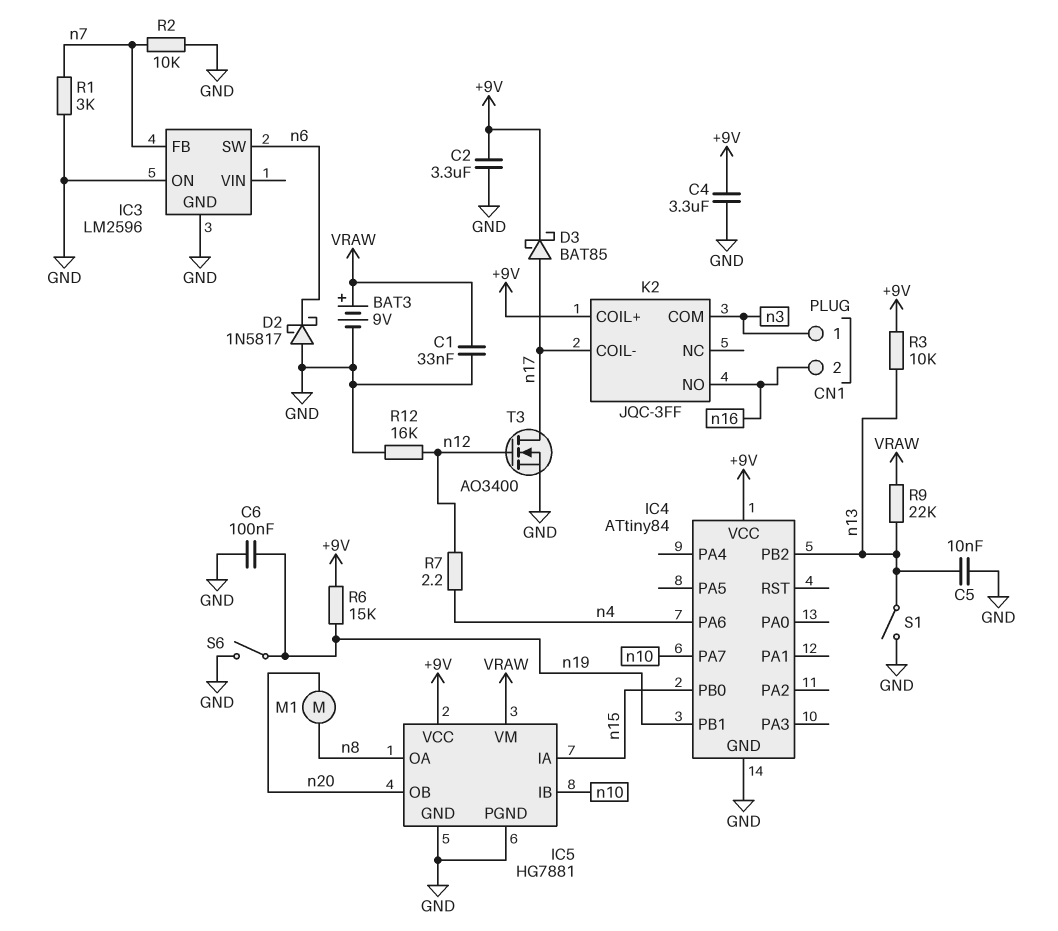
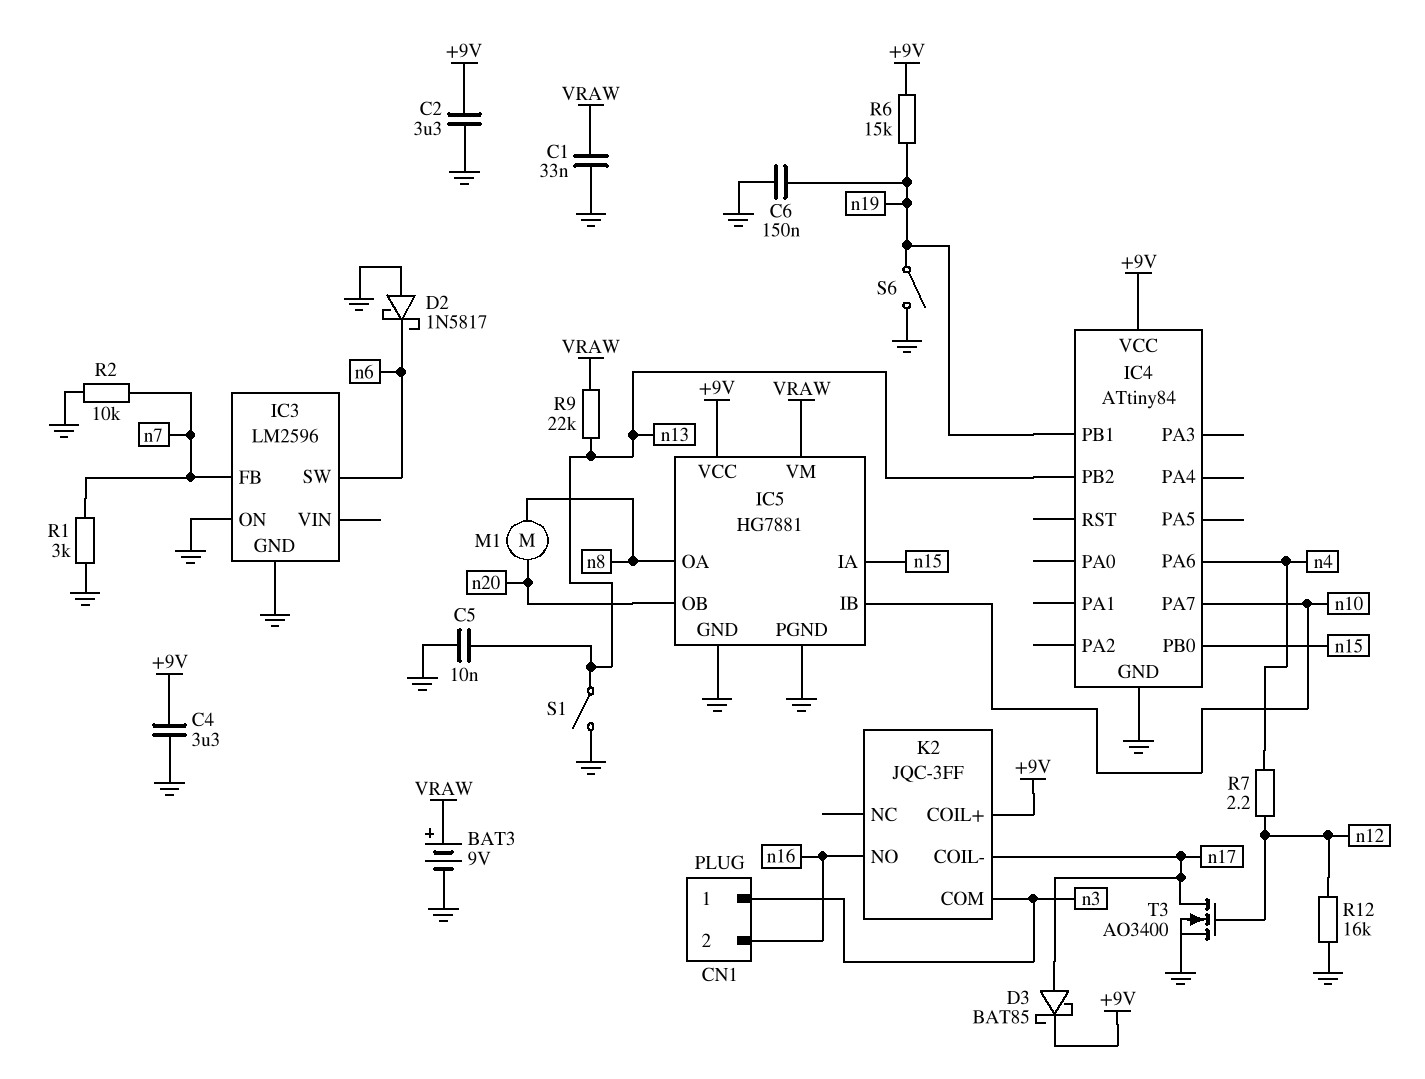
C6: 100nF (GND, n19) -> 150nF (GND, n19)
R3: 10k (+9V, n13) -> none

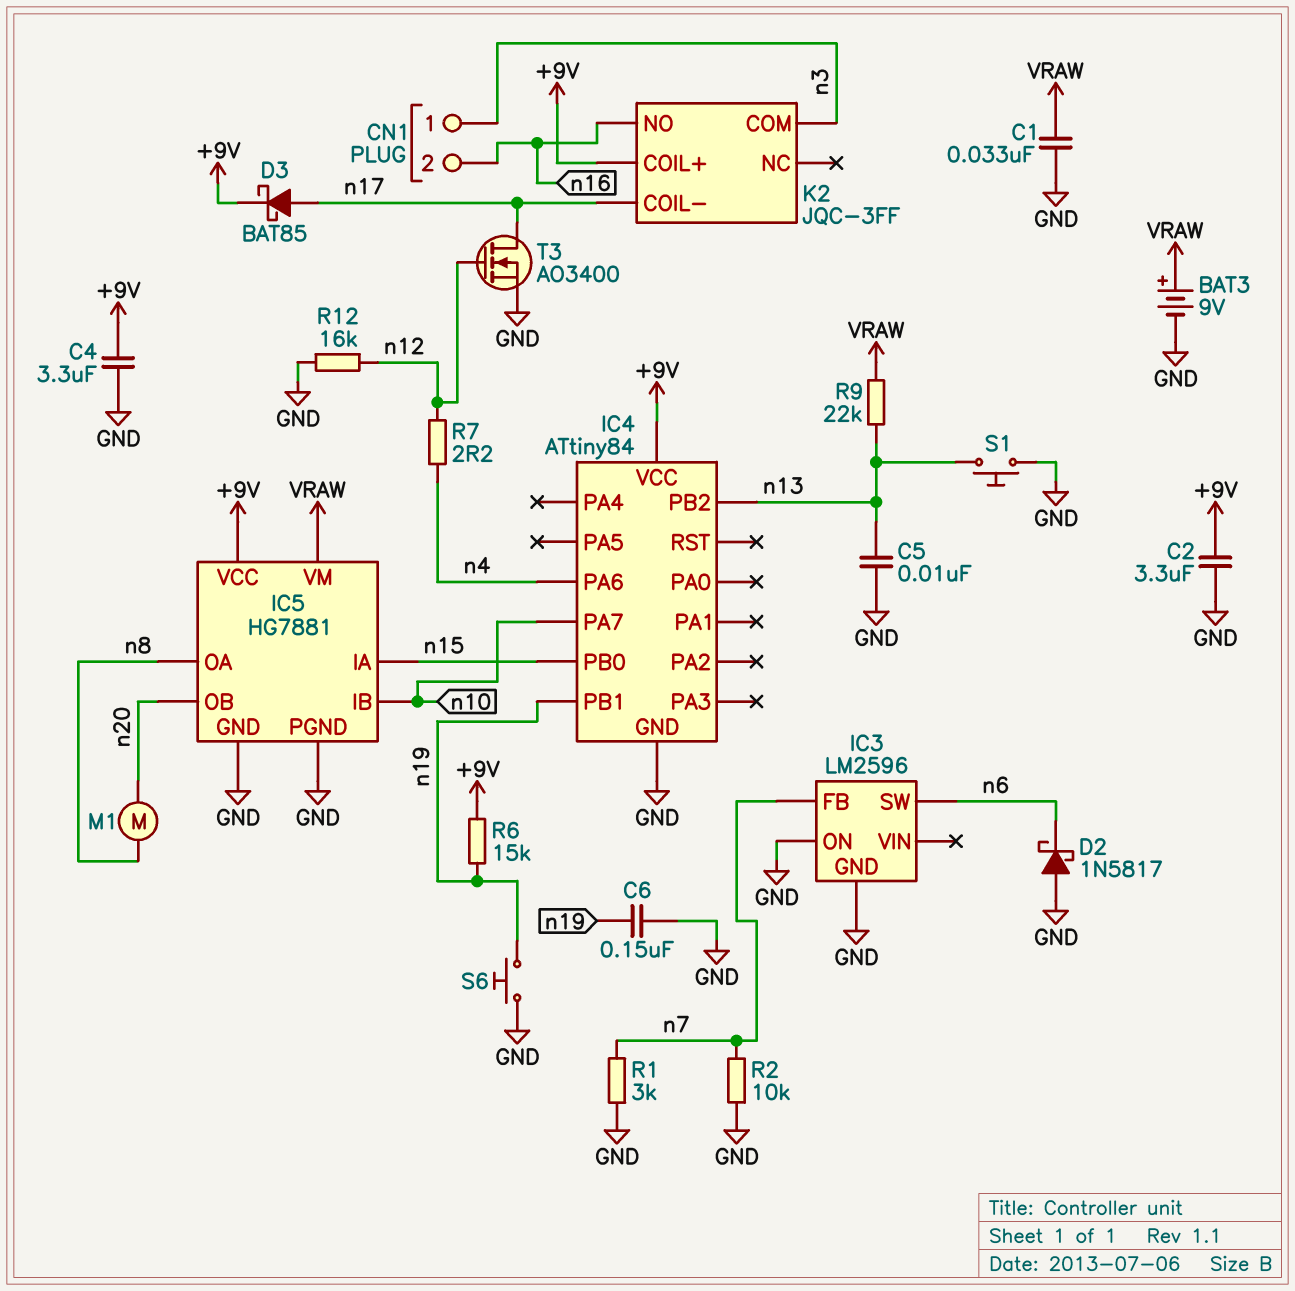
S1: switch (GND, n13) -> button (GND, n13)
S6: switch (GND, n19) -> button (GND, n19)

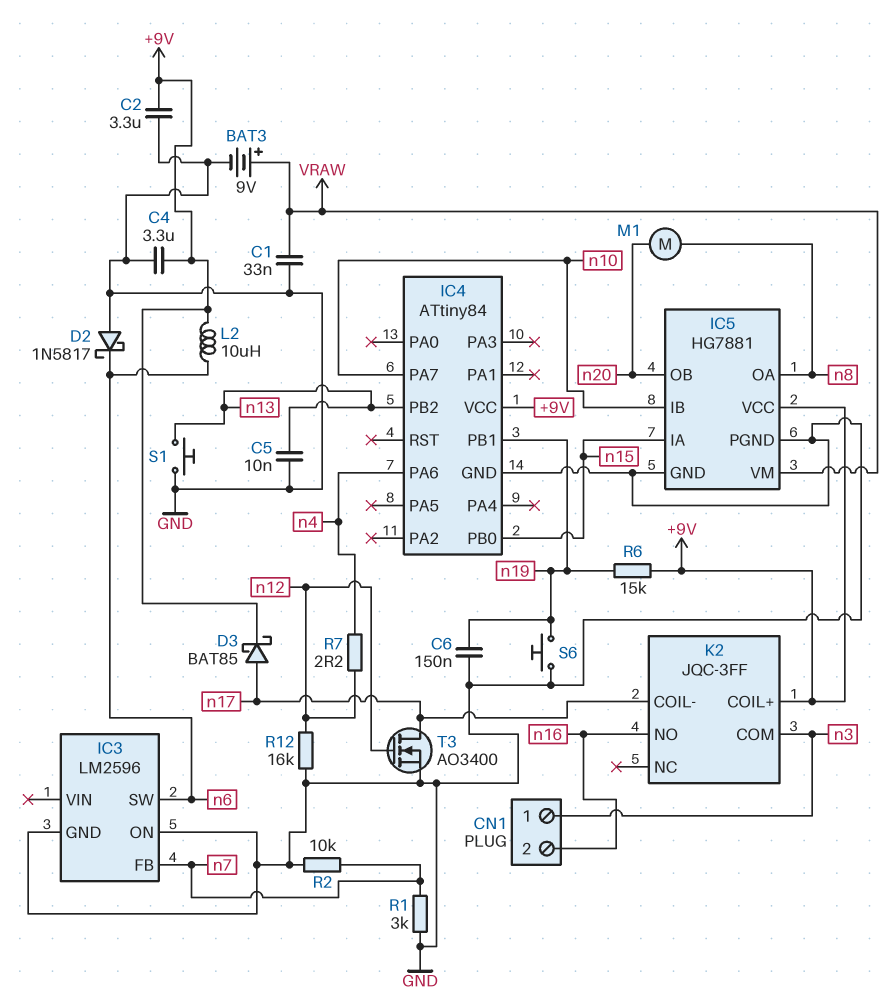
L2: none -> 10uH (+9V, n6)
R9: 22k (VRAW, n13) -> none

